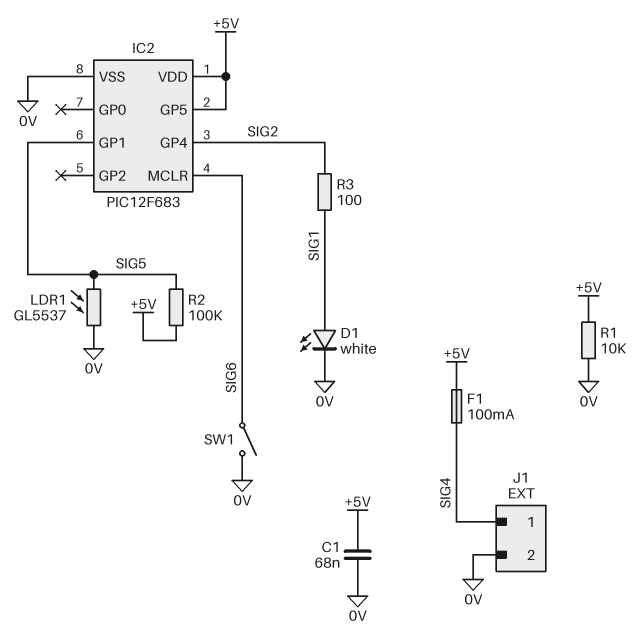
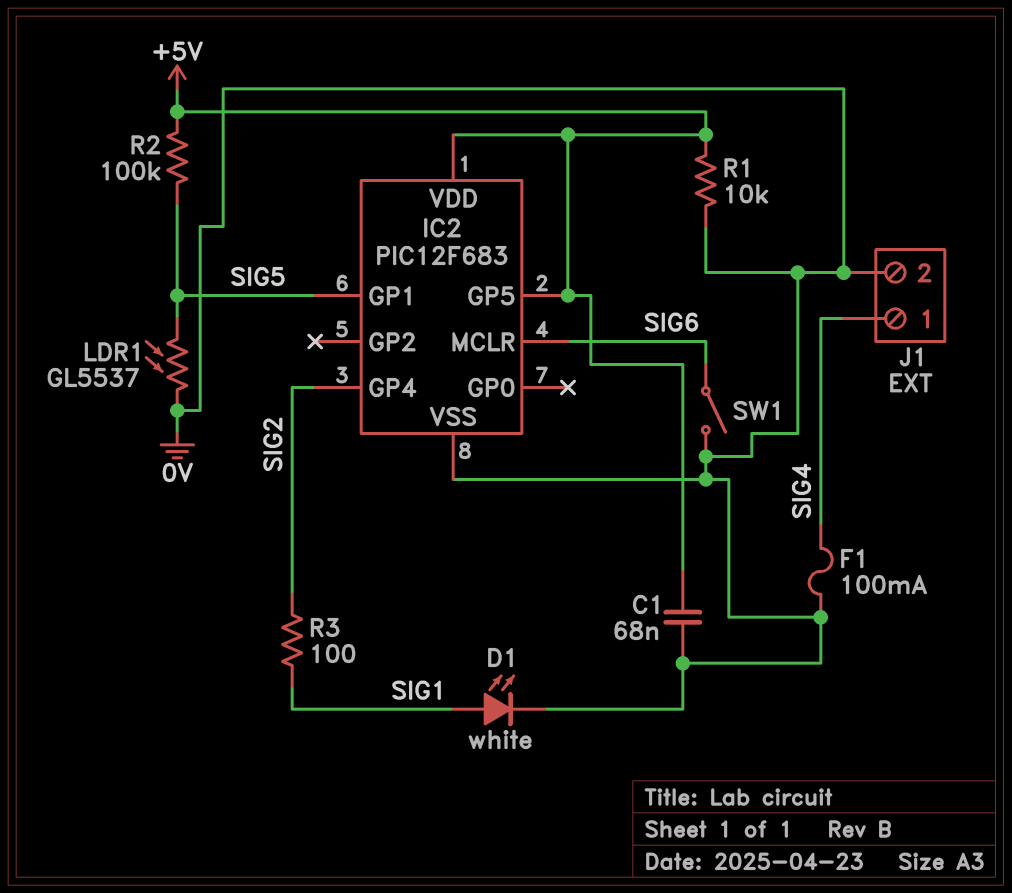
F1: 100mA (+5V, SIG4) -> 100mA (0V, SIG4)

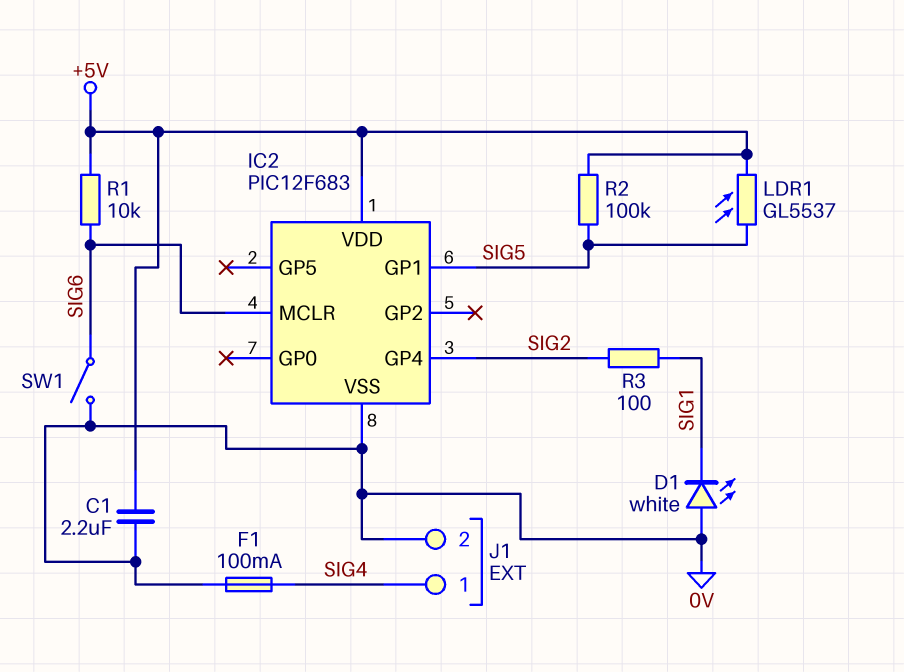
C1: 68nF (+5V, 0V) -> 2.2uF (+5V, 0V)
D1: LED white (A SIG1, K 0V) -> LED white (A 0V, K SIG1)
IC2 pin GP5: +5V -> none
LDR1: GL5537 (0V, SIG5) -> GL5537 (+5V, SIG5)
R1: 10k (+5V, 0V) -> 10k (+5V, SIG6)

